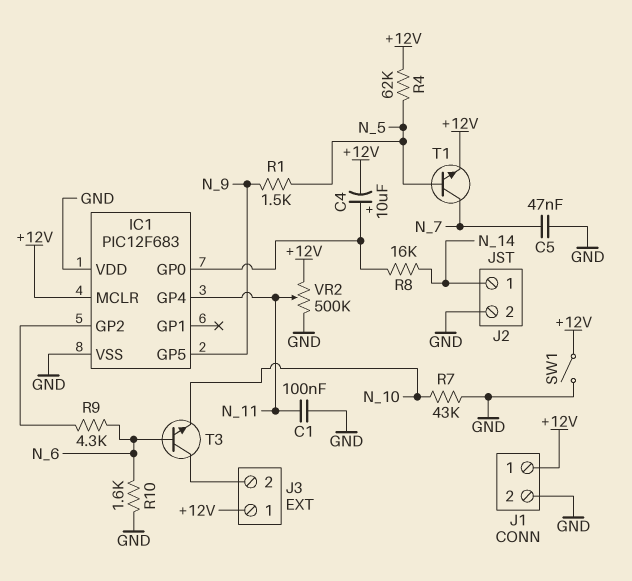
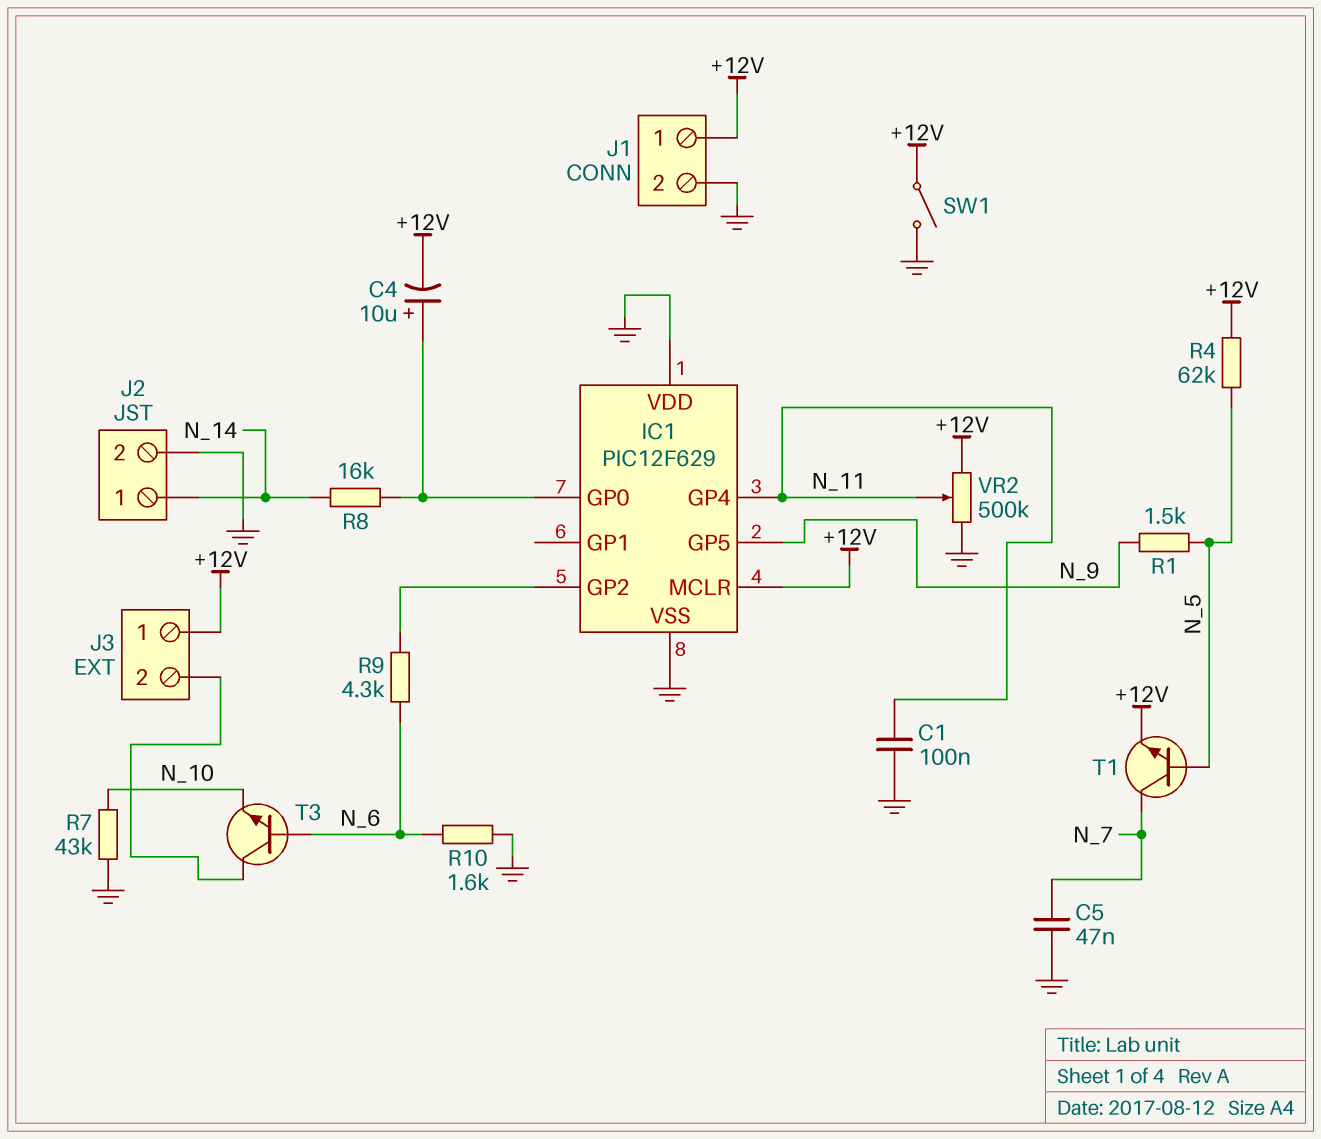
IC1: PIC12F683 -> PIC12F629

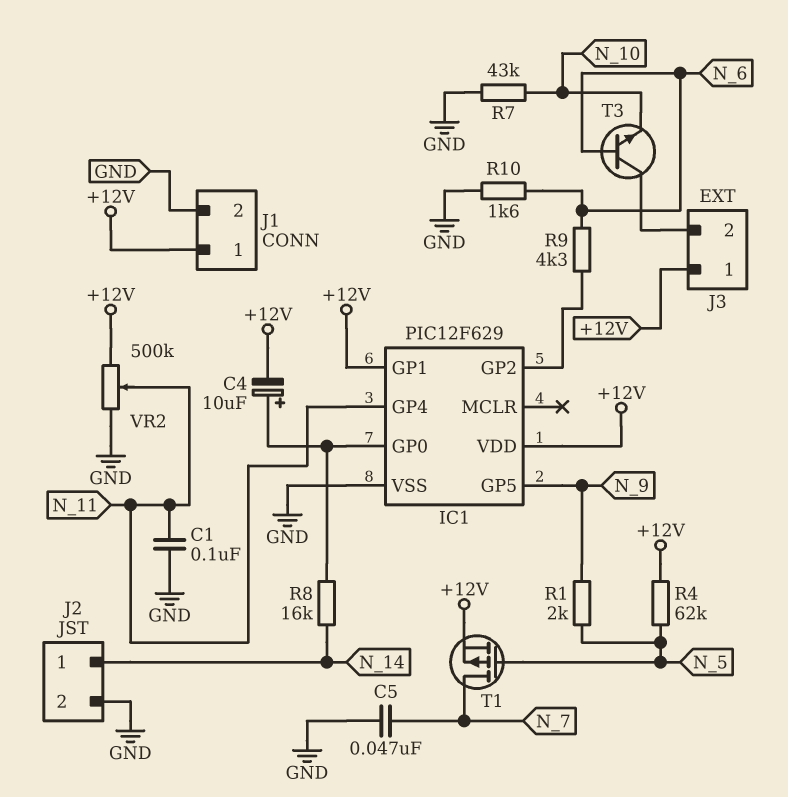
IC1 pin GP1: none -> +12V
IC1 pin MCLR: +12V -> none
IC1 pin VDD: GND -> +12V
R1: 1.5k (N_5, N_9) -> 2k (N_5, N_9)
SW1: switch (+12V, GND) -> none
T1: NPN (B N_5, C N_7, E +12V) -> PMOS (G N_5, D N_7, S +12V)

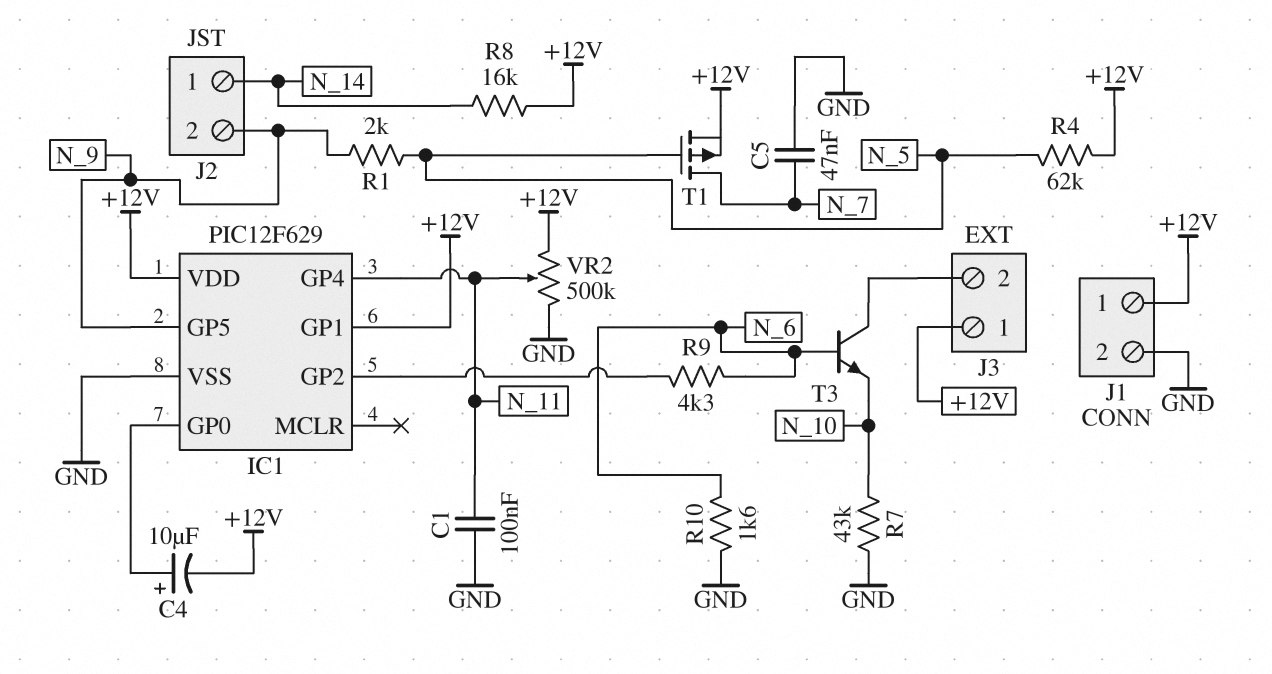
J2 pin 2: GND -> N_9
R8: 16k (IC1/GP0, N_14) -> 16k (+12V, N_14)

